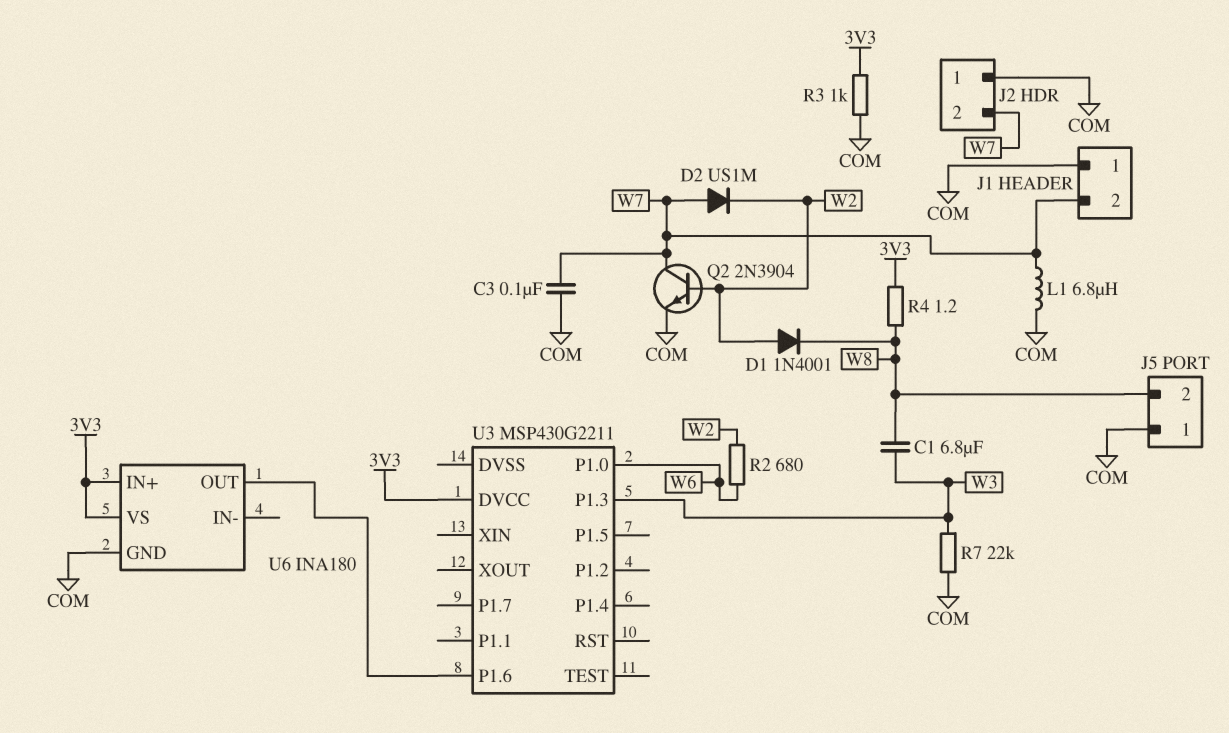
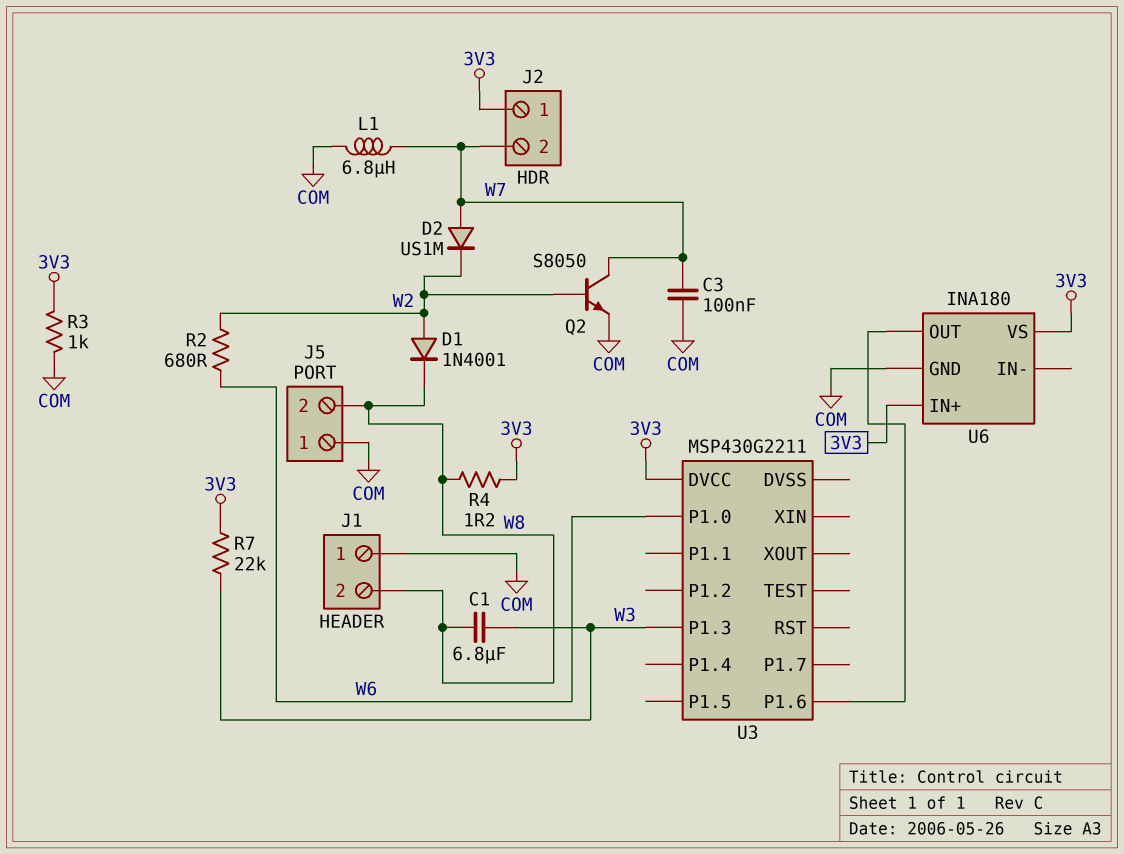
J1 pin 2: W7 -> W8
J2 pin 1: COM -> 3V3
Q2: NPN 2N3904 (B W2, C W7, E COM) -> NPN S8050 (B W2, C W7, E COM)
R7: 22k (COM, W3) -> 22k (3V3, W3)

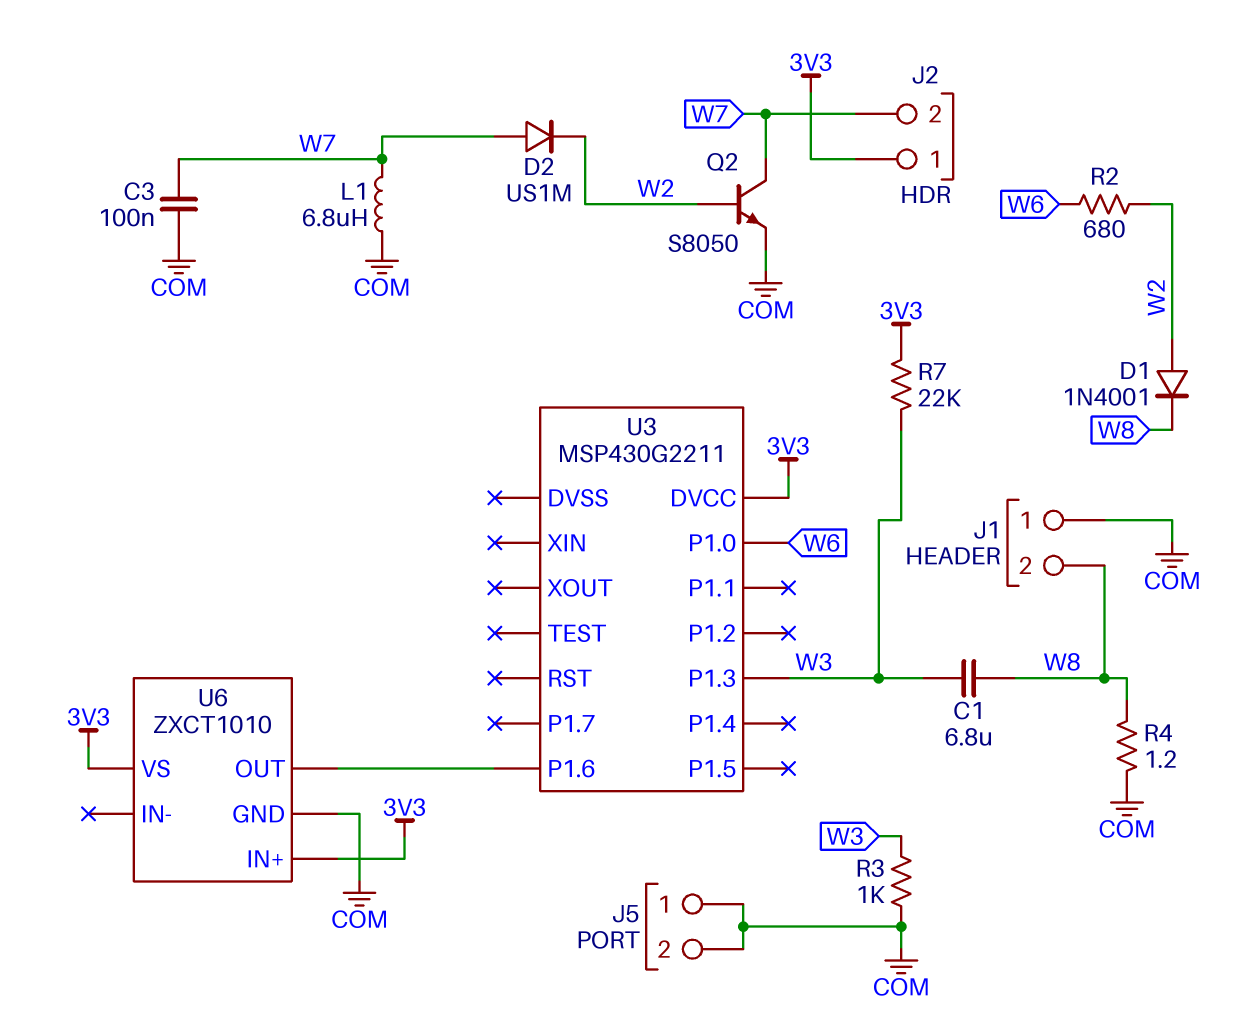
J5 pin 2: W8 -> COM
R3: 1k (3V3, COM) -> 1k (COM, W3)
R4: 1.2 (3V3, W8) -> 1.2 (COM, W8)
U6: INA180 -> ZXCT1010

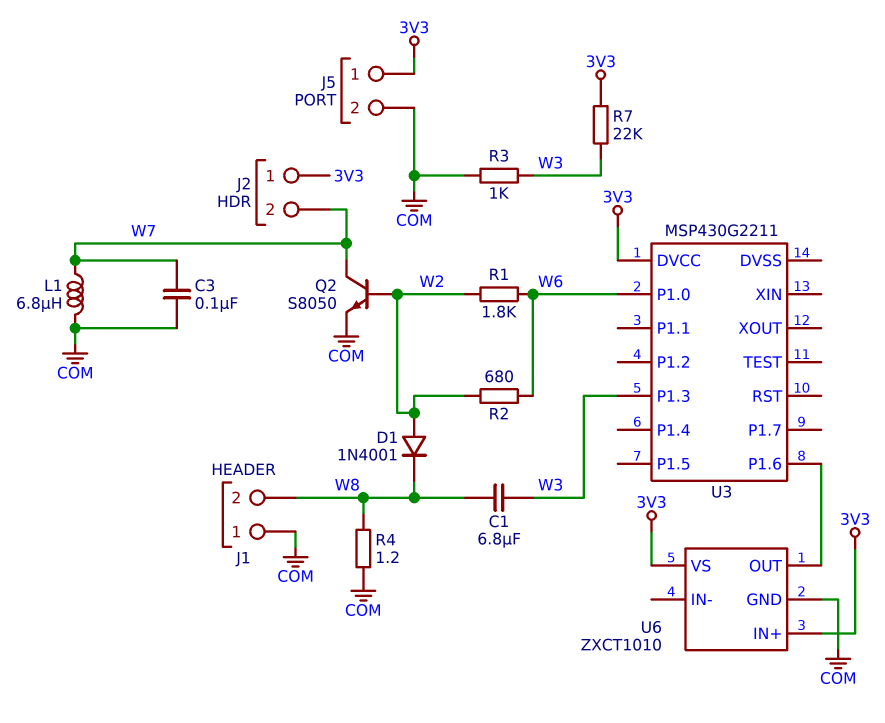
D2: diode US1M (A W7, K W2) -> none
J5 pin 1: COM -> 3V3
R1: none -> 1.8k (W2, W6)

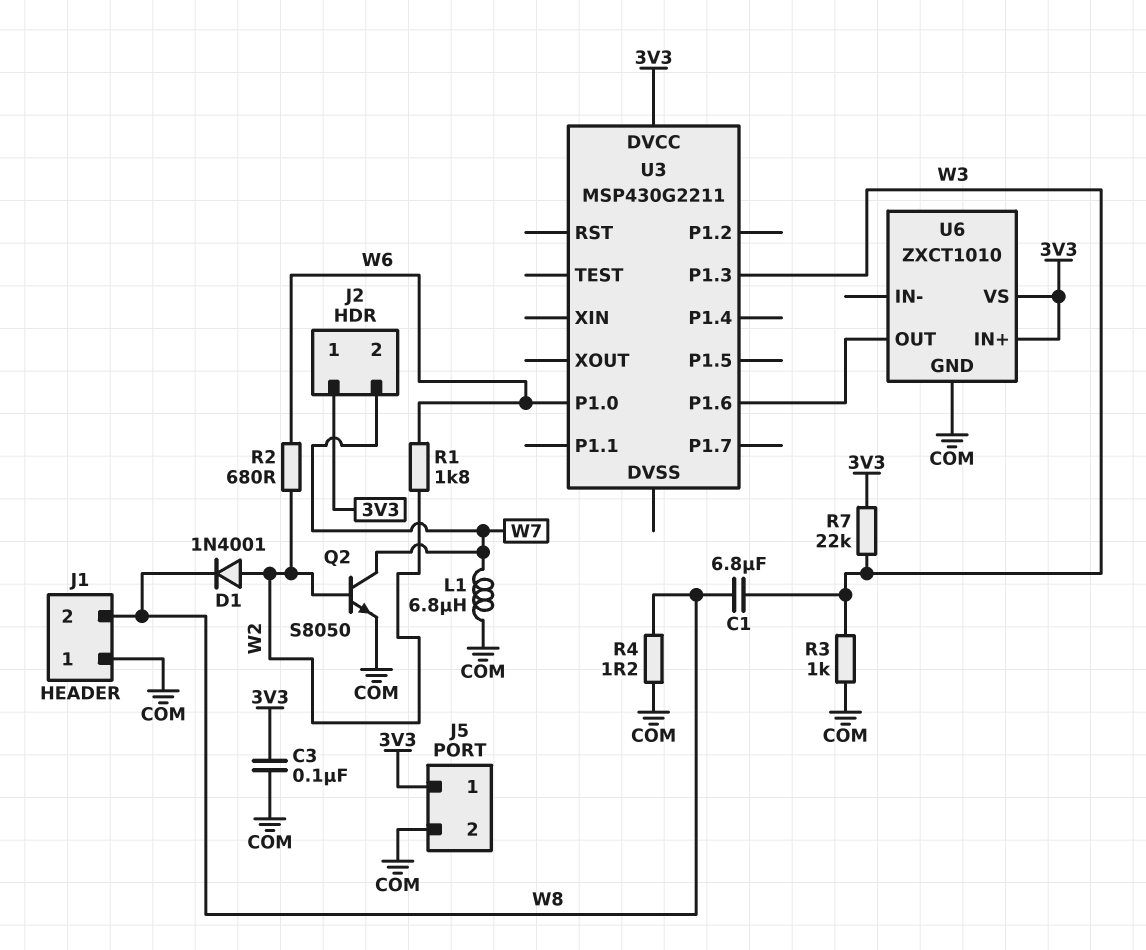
C3: 100nF (COM, W7) -> 100nF (3V3, COM)

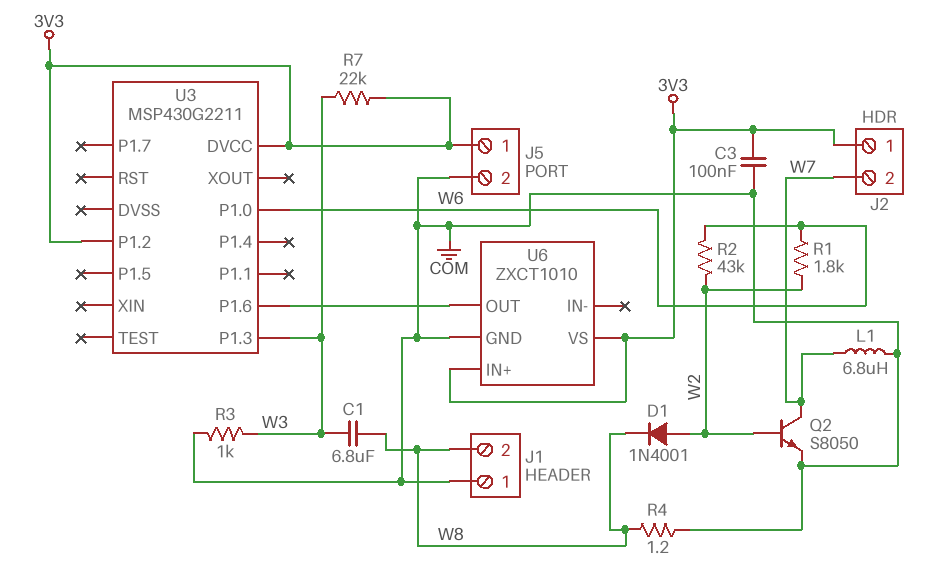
R2: 680 (W2, W6) -> 43k (W2, W6)
U3 pin P1.2: none -> 3V3

